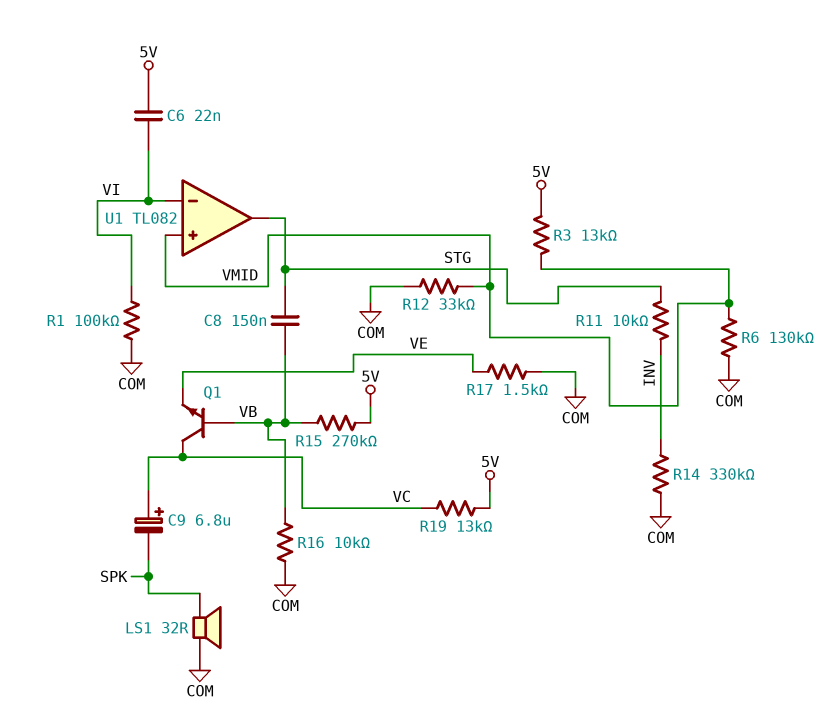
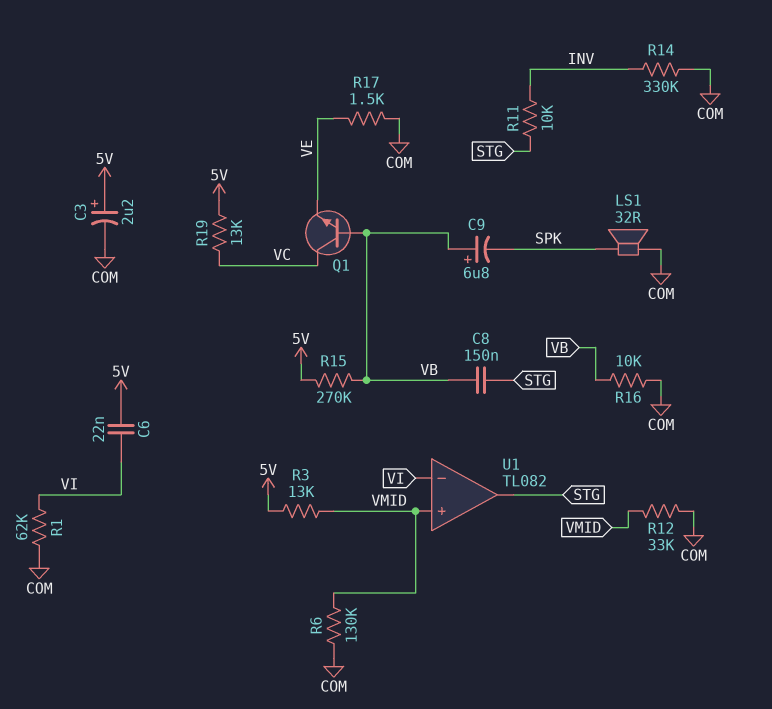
C3: none -> 2.2uF (plus 5V, minus COM)
C9: 6.8uF (plus VC, minus SPK) -> 6.8uF (plus VB, minus SPK)
R1: 100k (COM, VI) -> 62k (COM, VI)

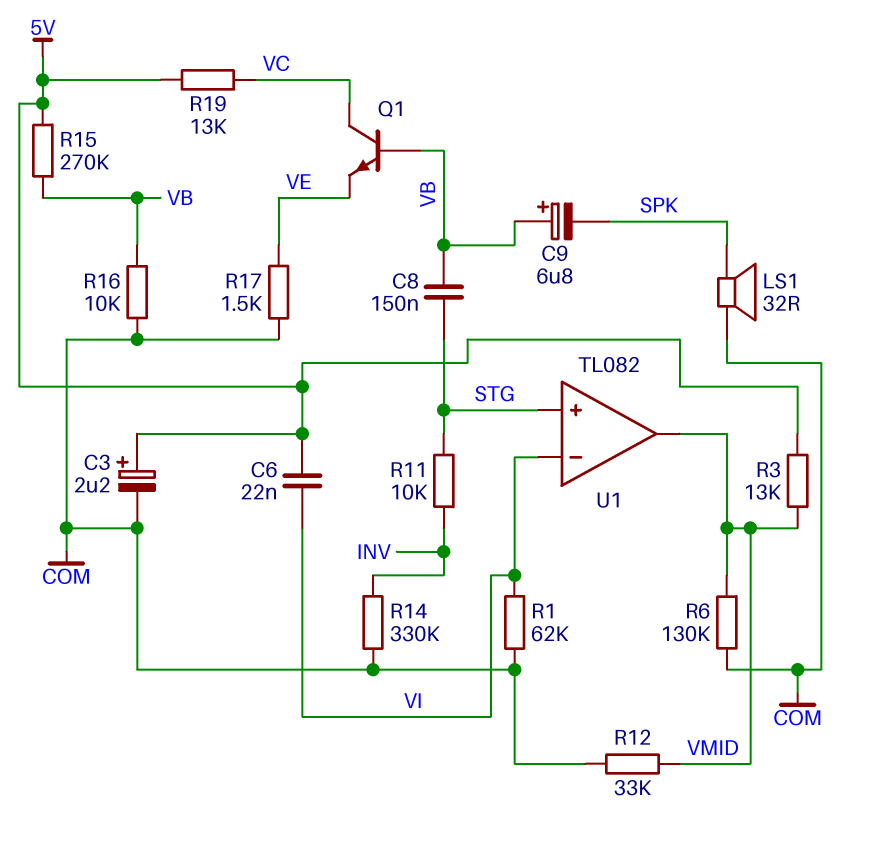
U1 pin in+: VMID -> STG
U1 pin out: STG -> VMID

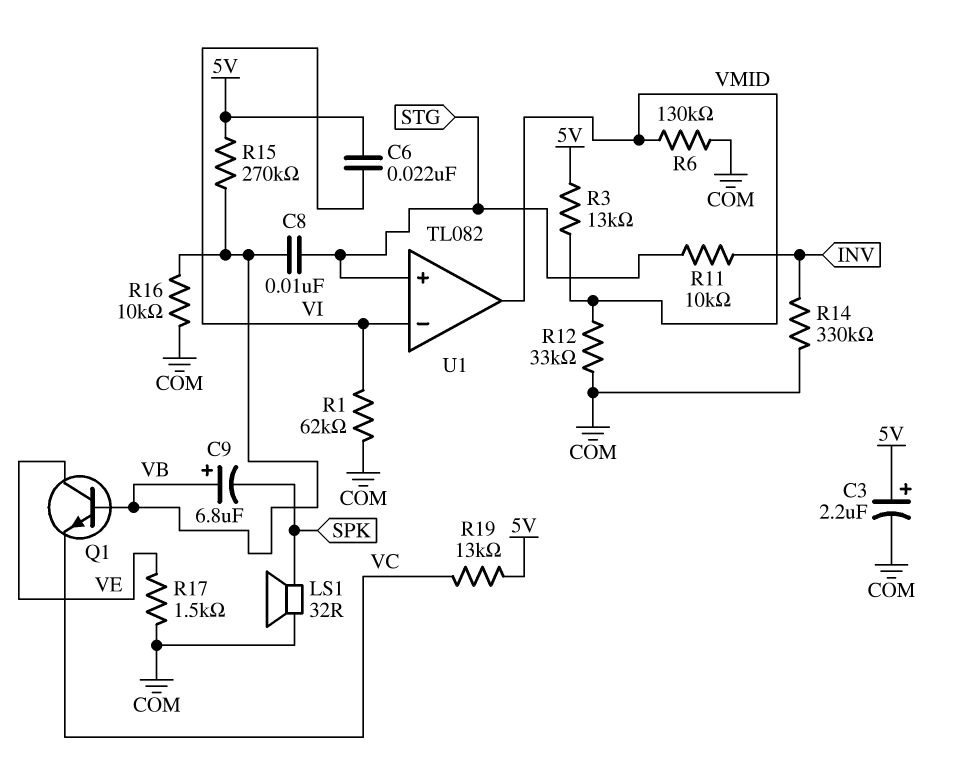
C8: 150nF (STG, VB) -> 10nF (STG, VB)
Q1: NPN (B VB, C VC, E VE) -> NPN (B VB, C VE, E VC)

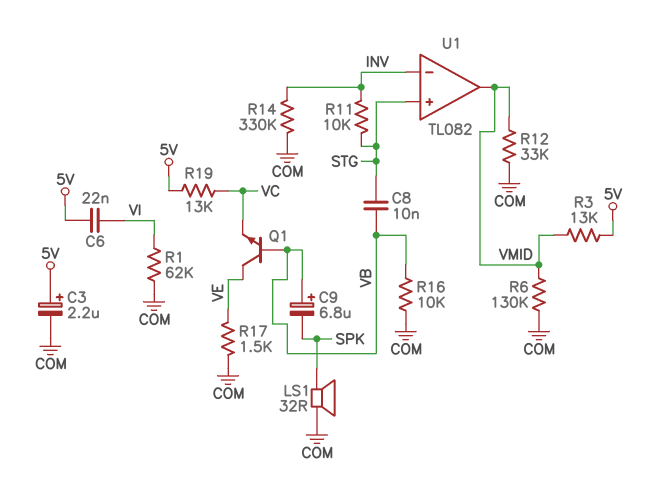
R15: 270k (5V, VB) -> none
U1 pin in-: VI -> INV

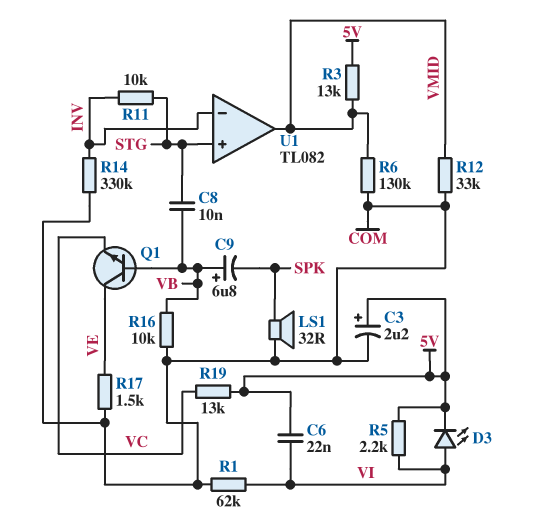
D3: none -> LED (A VI, K 5V)
R5: none -> 2.2k (5V, VI)

